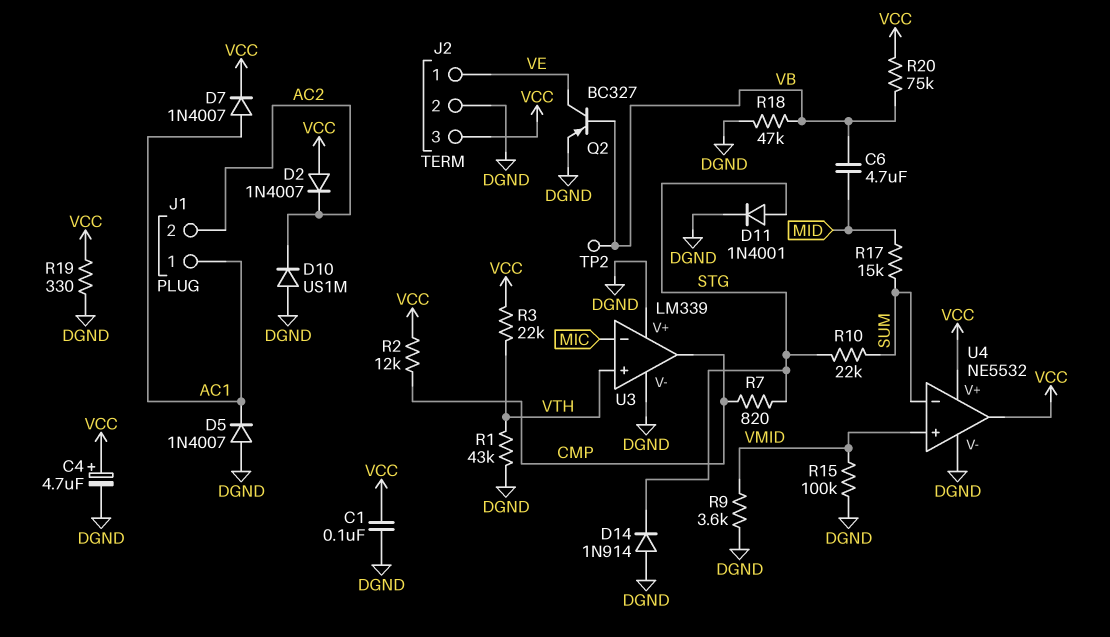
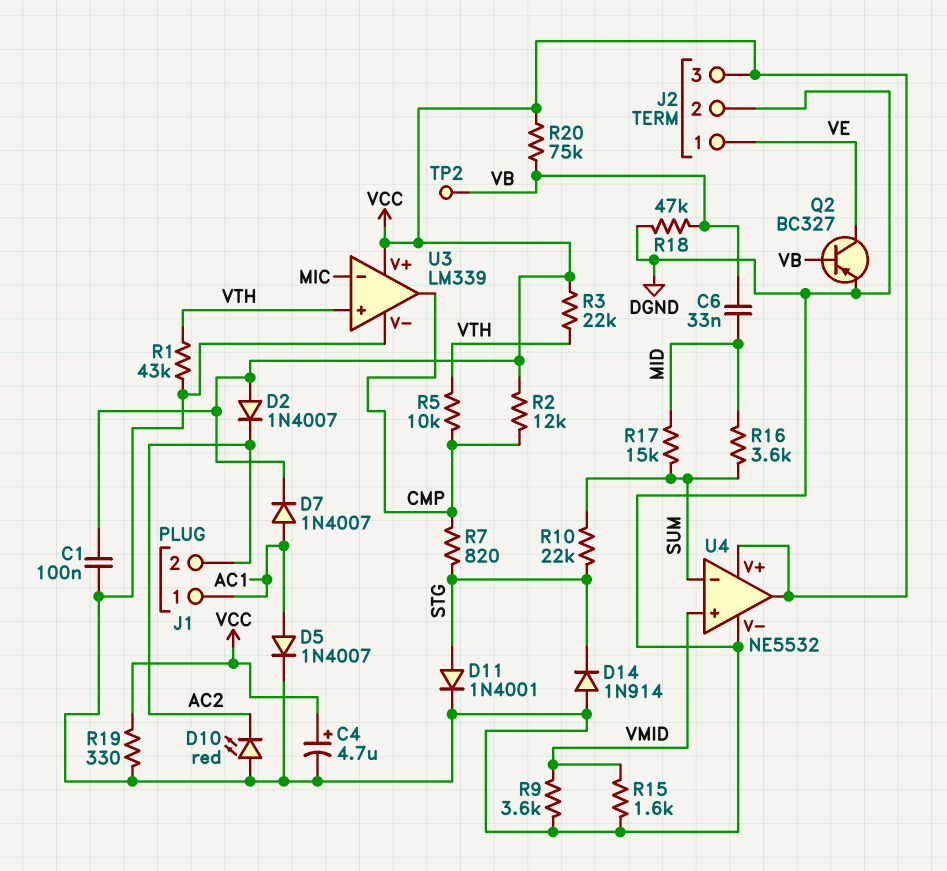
C6: 4.7uF (MID, VB) -> 33nF (MID, VB)
D5: diode 1N4007 (A DGND, K AC1) -> diode 1N4007 (A AC1, K DGND)
D10: diode US1M (A DGND, K AC2) -> LED red (A DGND, K AC2)
R5: none -> 10k (CMP, VTH)
R15: 100k (DGND, VMID) -> 1.6k (DGND, VMID)
R16: none -> 3.6k (MID, SUM)
U3 pin V+: DGND -> VCC

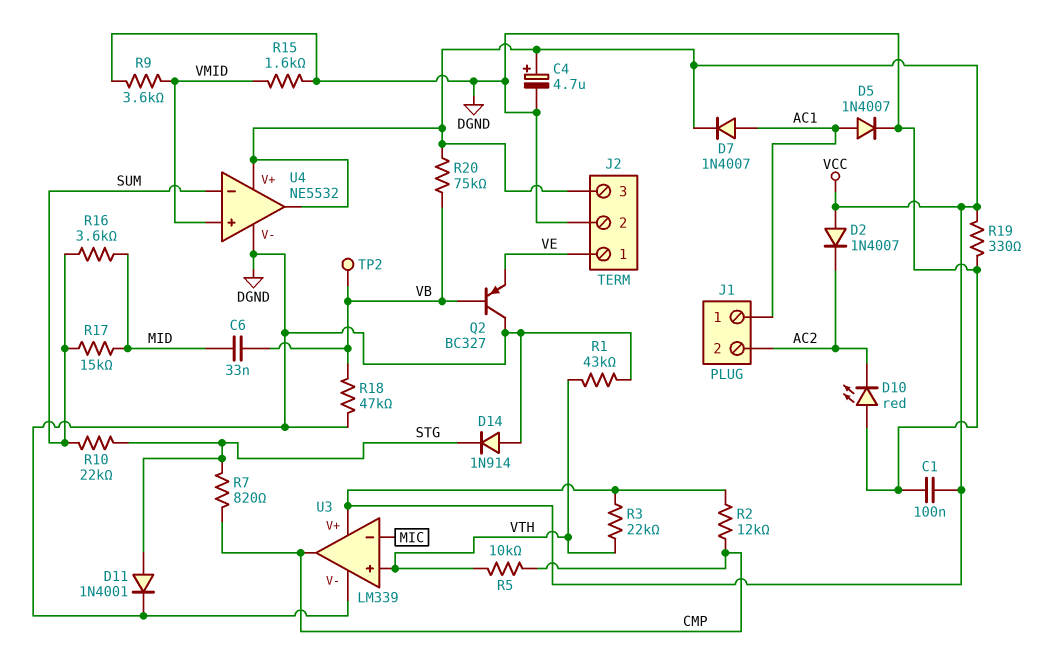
Q2: PNP BC327 (B VB, C VE, E DGND) -> PNP BC327 (B VB, C DGND, E VE)

